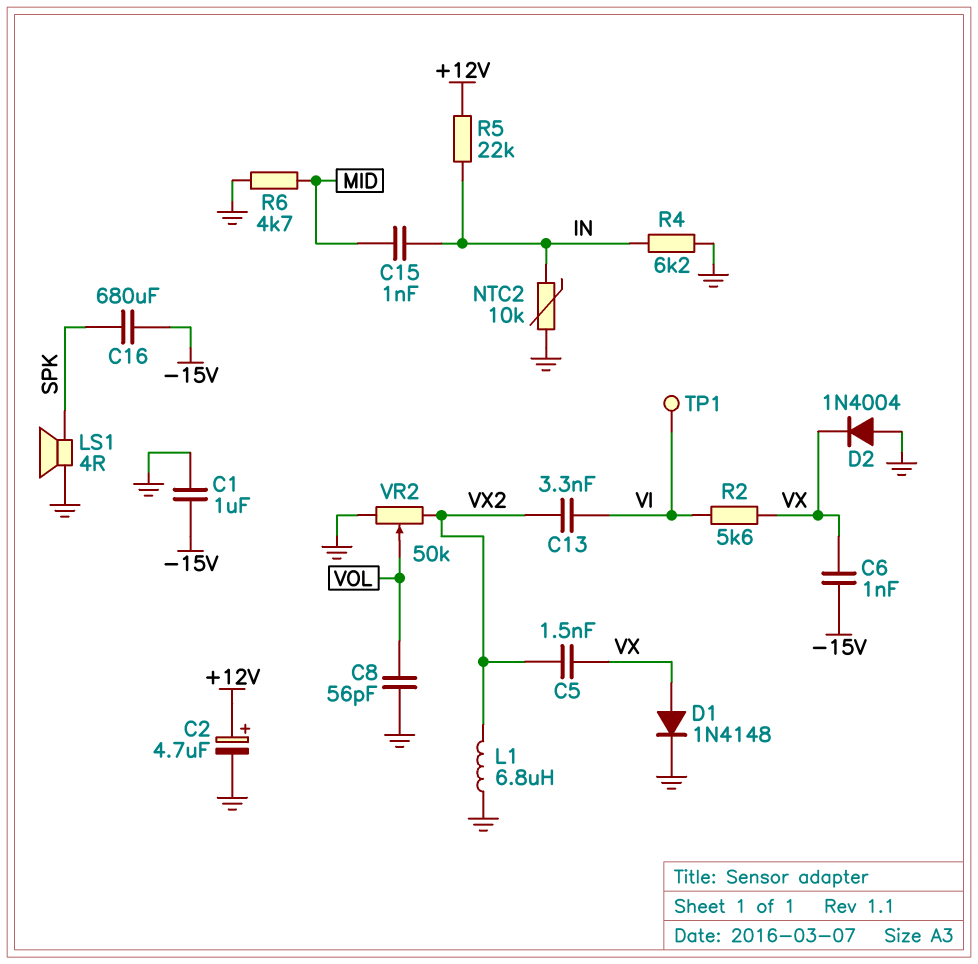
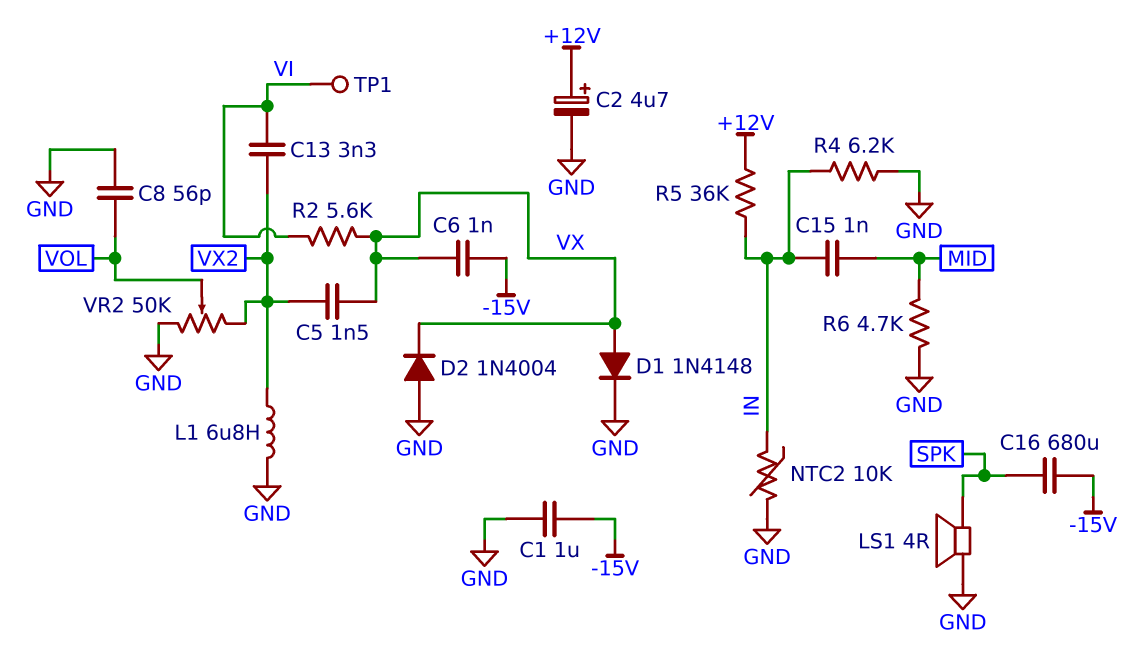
R5: 22k (+12V, IN) -> 36k (+12V, IN)

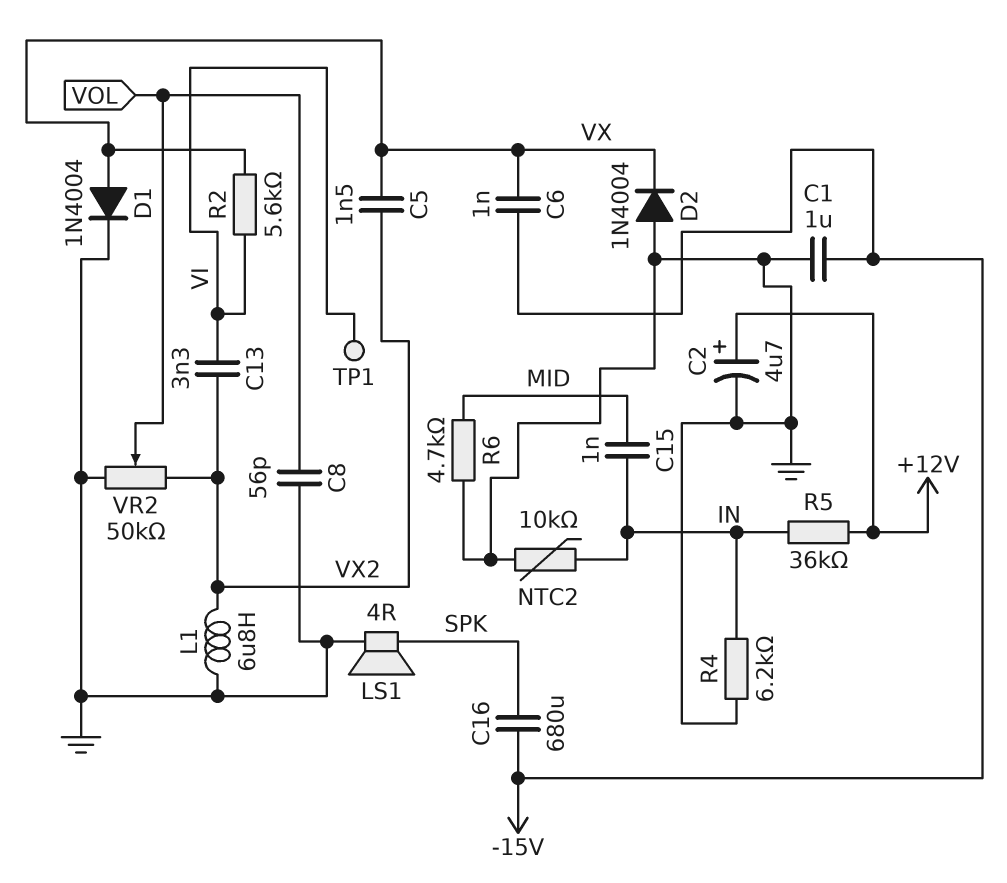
D1: diode 1N4148 (A VX, K GND) -> diode 1N4004 (A VX, K GND)

